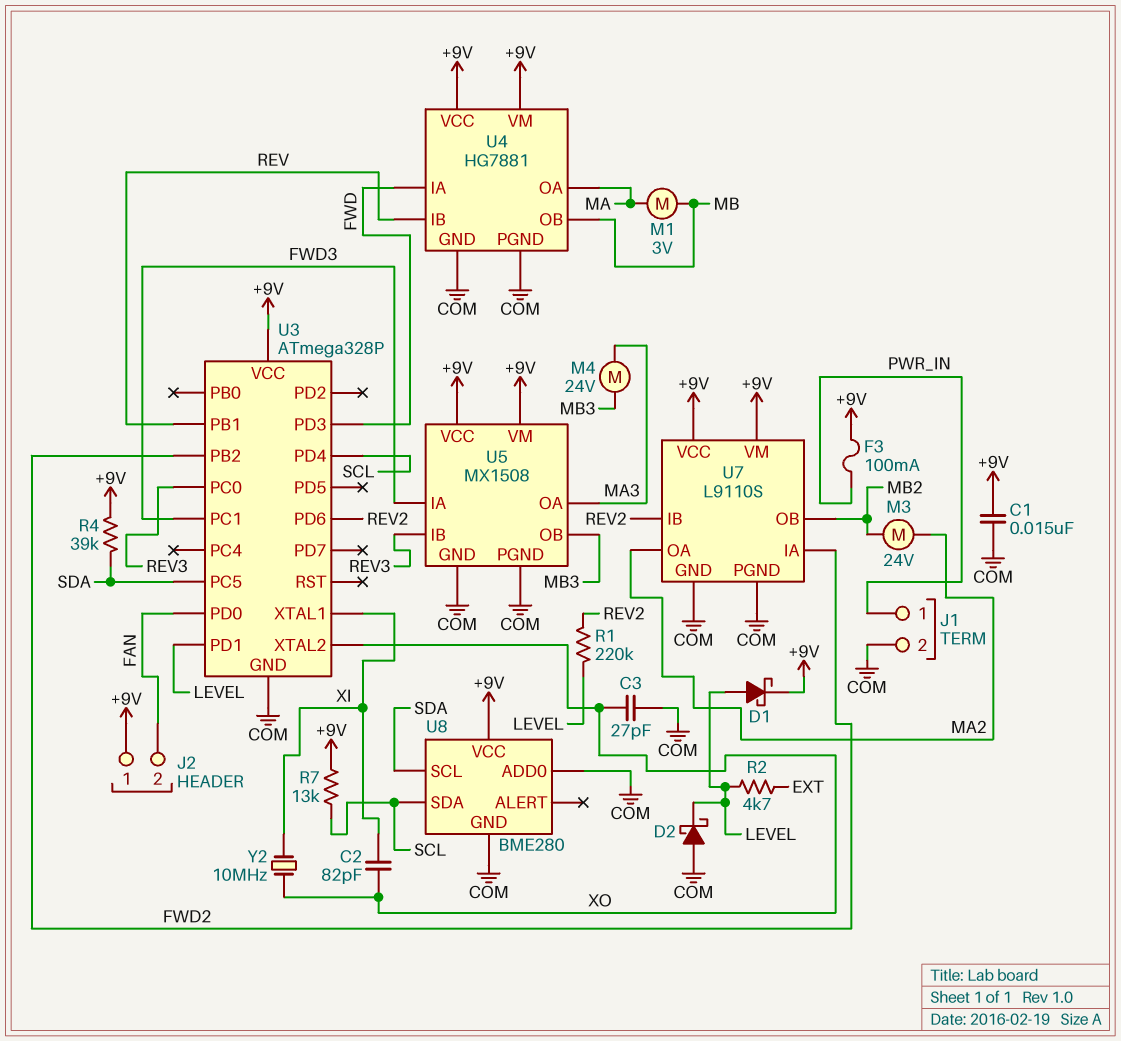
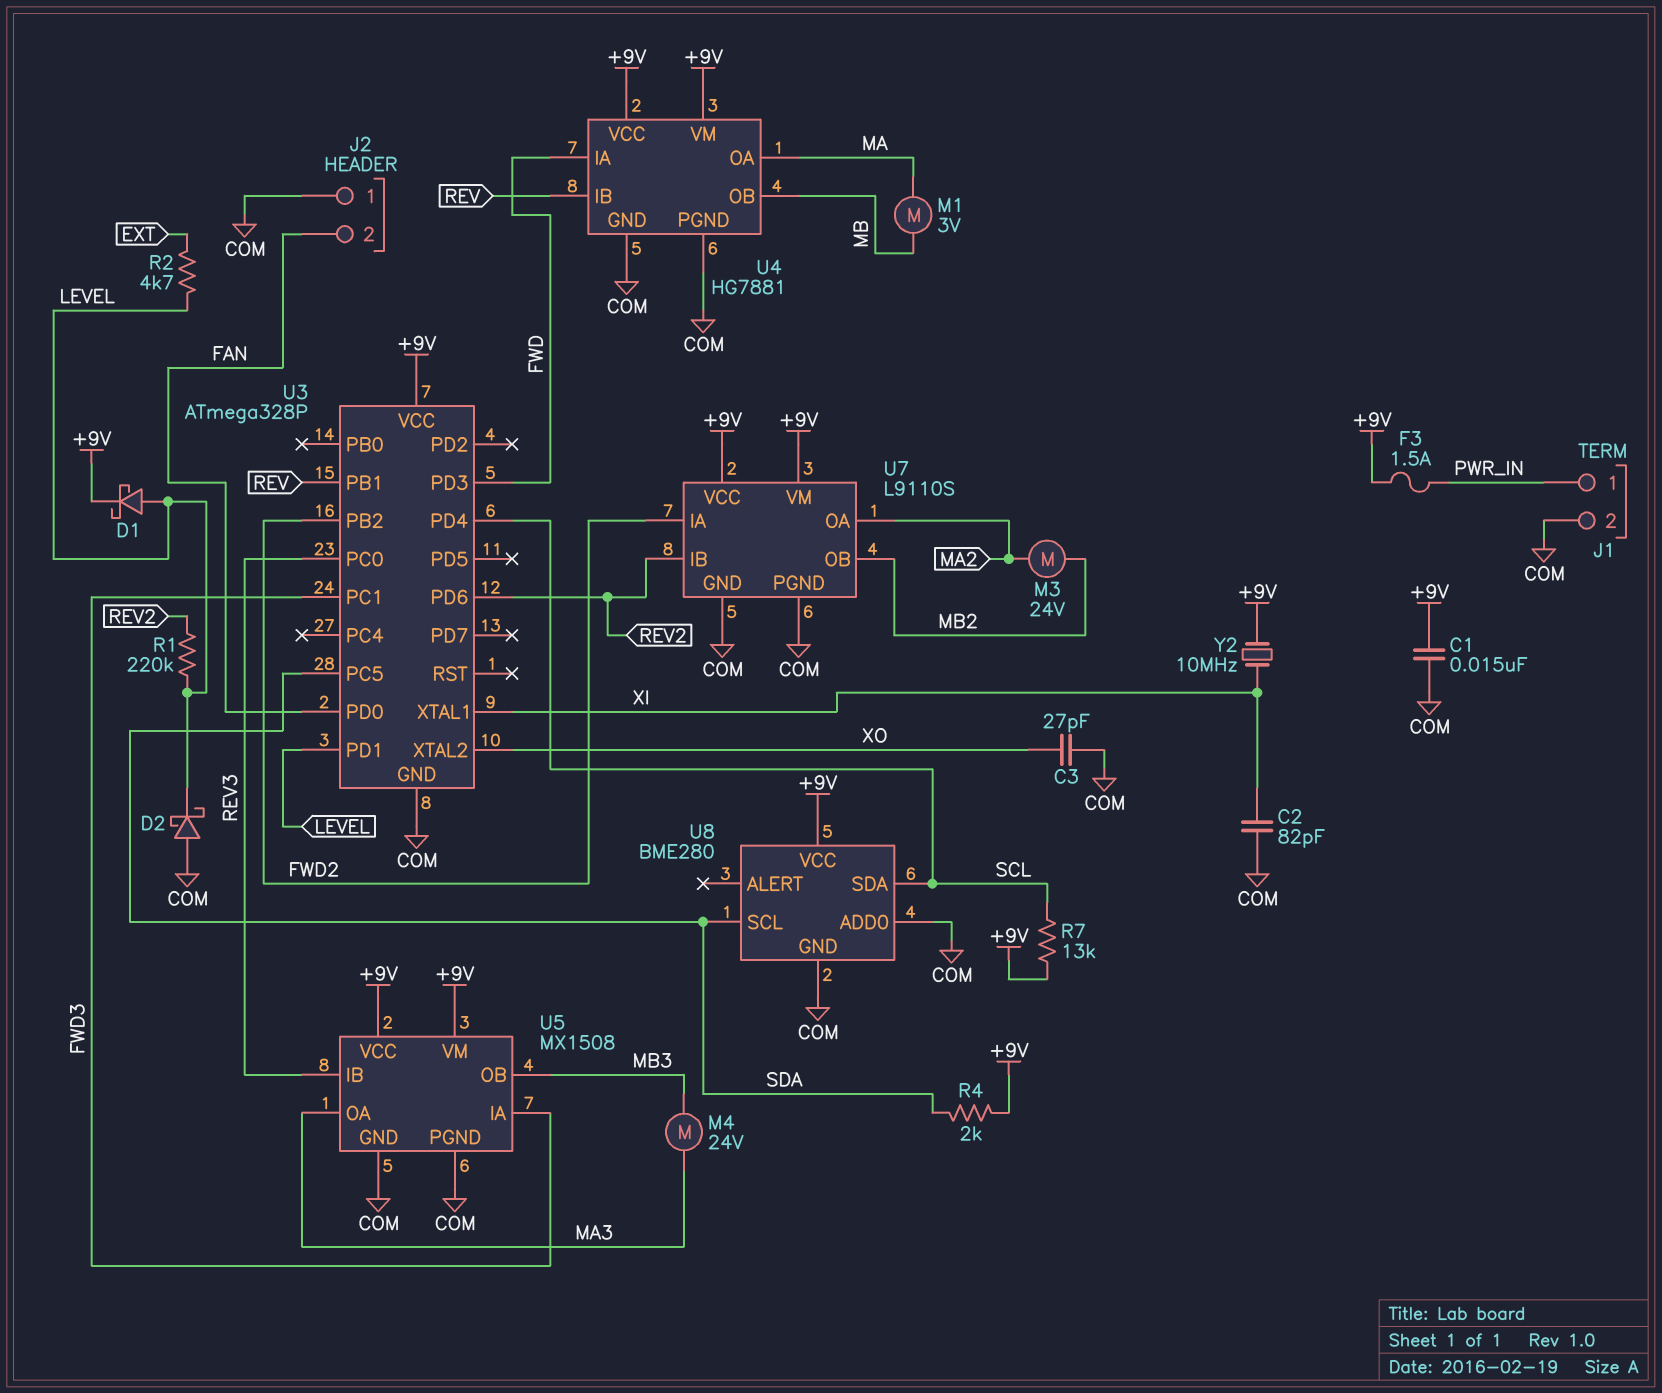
C2: 82pF (XI, XO) -> 82pF (COM, XI)
F3: 100mA (+9V, PWR_IN) -> 1.5A (+9V, PWR_IN)
J2 pin 1: +9V -> COM
R4: 39k (+9V, SDA) -> 2k (+9V, SDA)
Y2: 10MHz (XI, XO) -> 10MHz (+9V, XI)

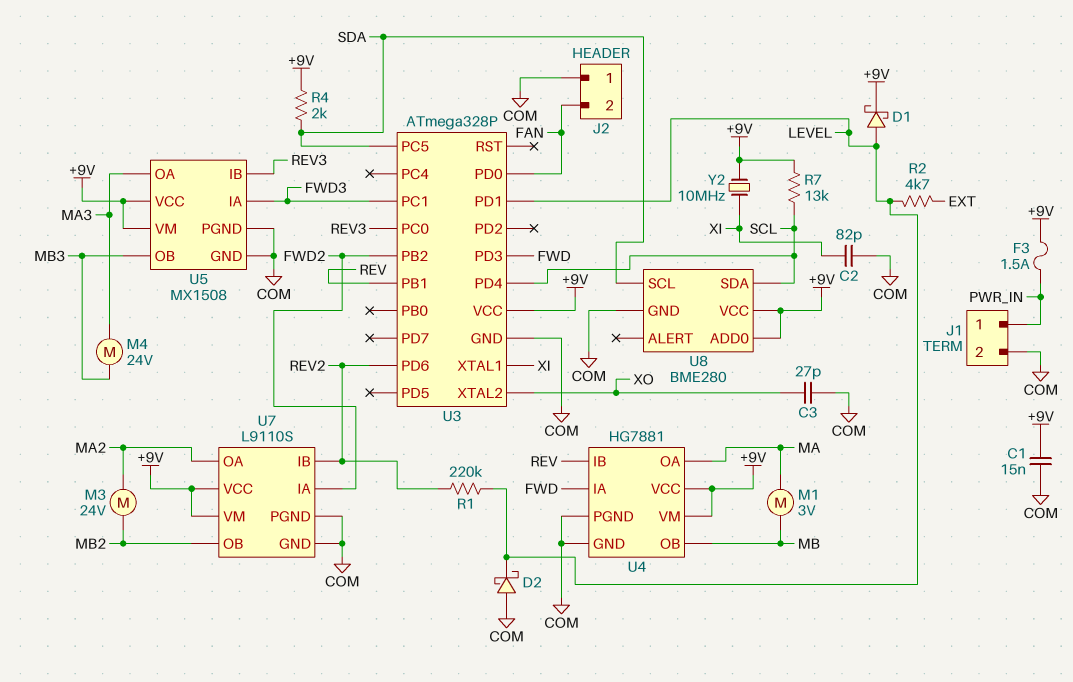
U8 pin ADD0: COM -> +9V

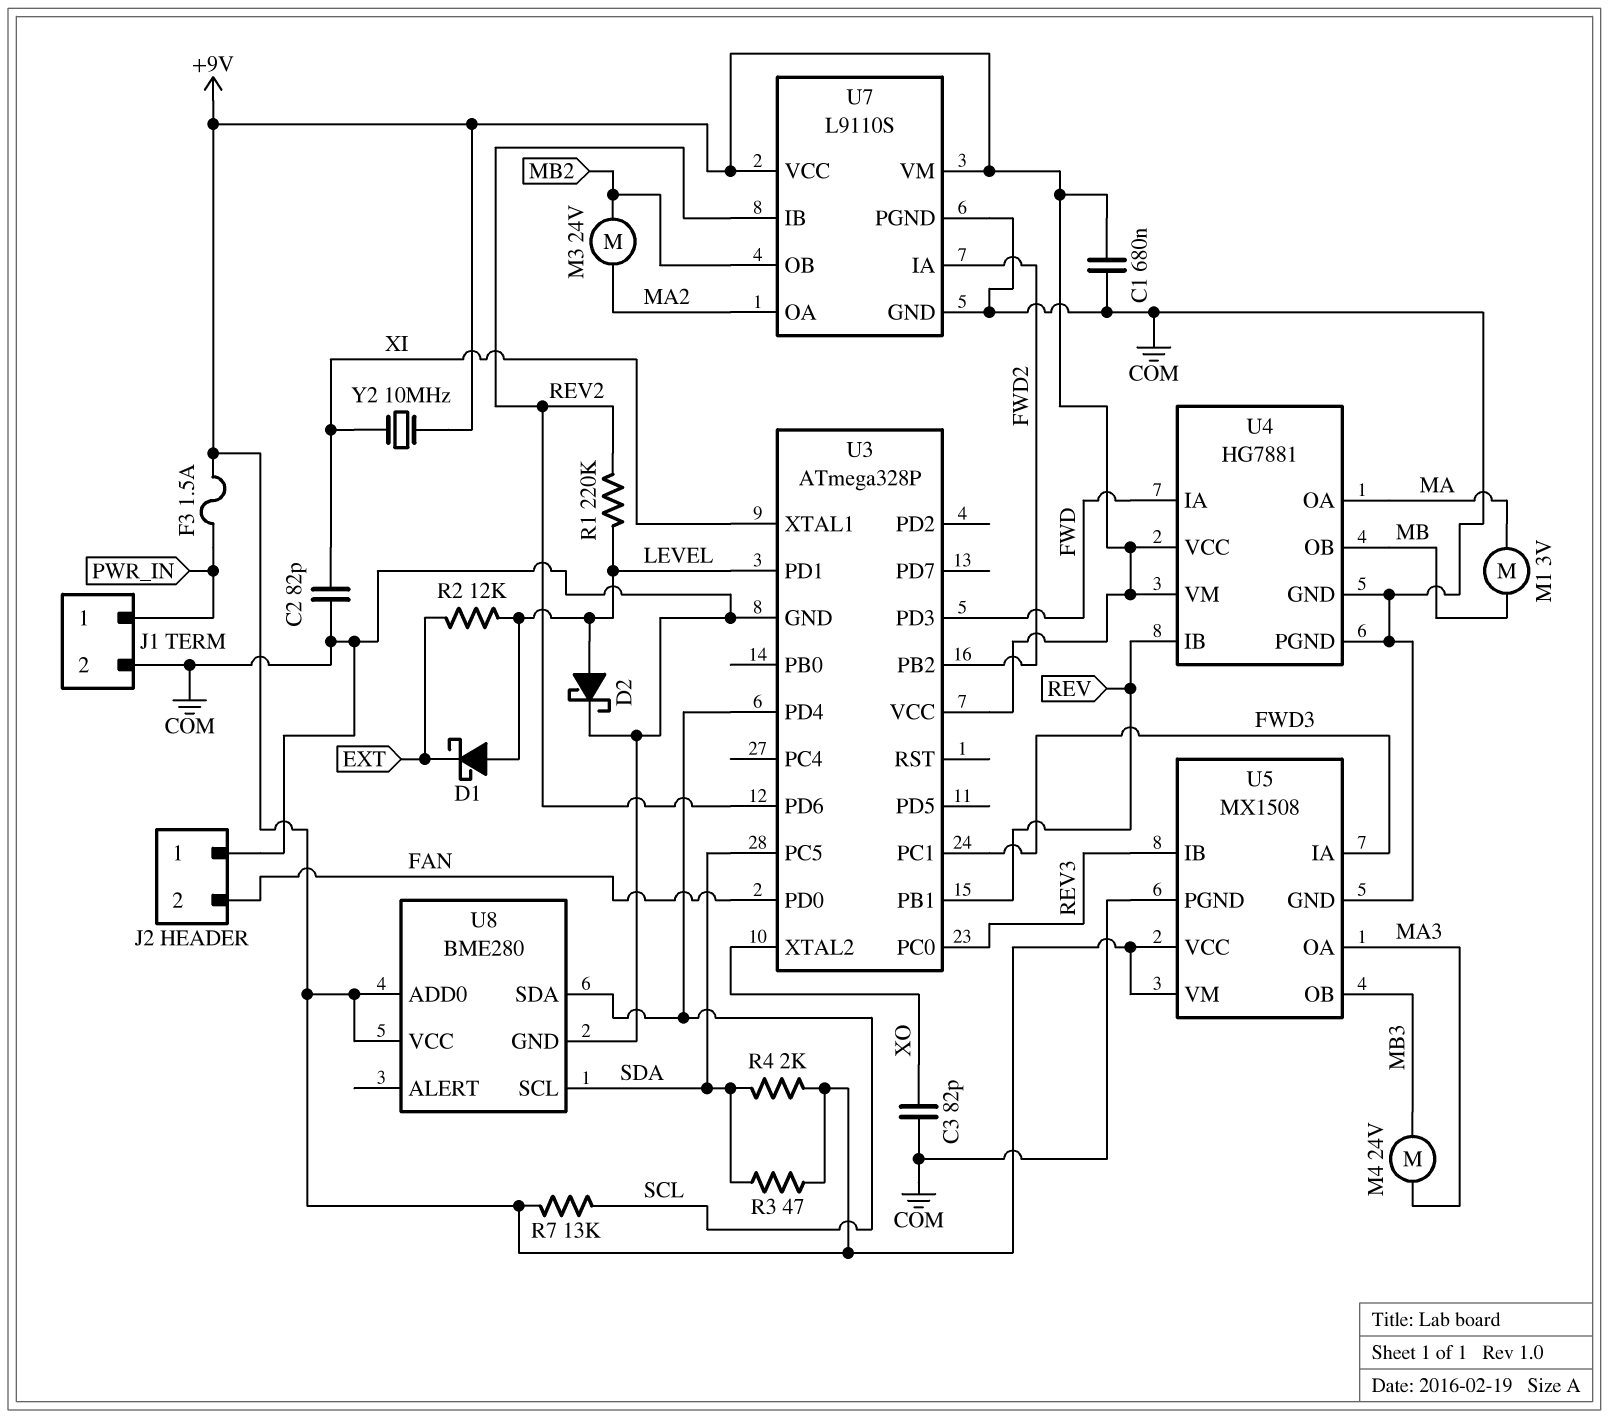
C1: 15nF (+9V, COM) -> 680nF (+9V, COM)
C3: 27pF (COM, XO) -> 82pF (COM, XO)
D1: schottky (A LEVEL, K +9V) -> schottky (A LEVEL, K EXT)
D2: schottky (A COM, K LEVEL) -> schottky (A LEVEL, K COM)
R2: 4.7k (EXT, LEVEL) -> 12k (EXT, LEVEL)
R3: none -> 47 (+9V, SDA)

